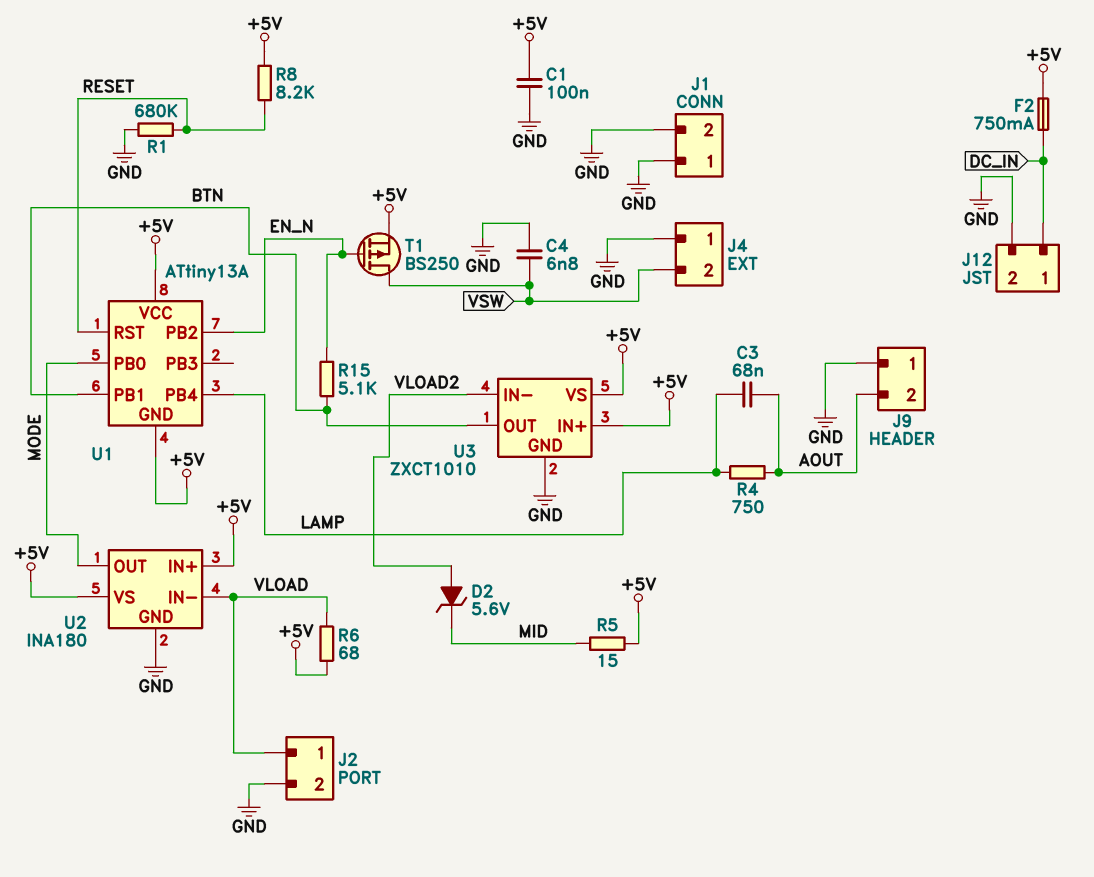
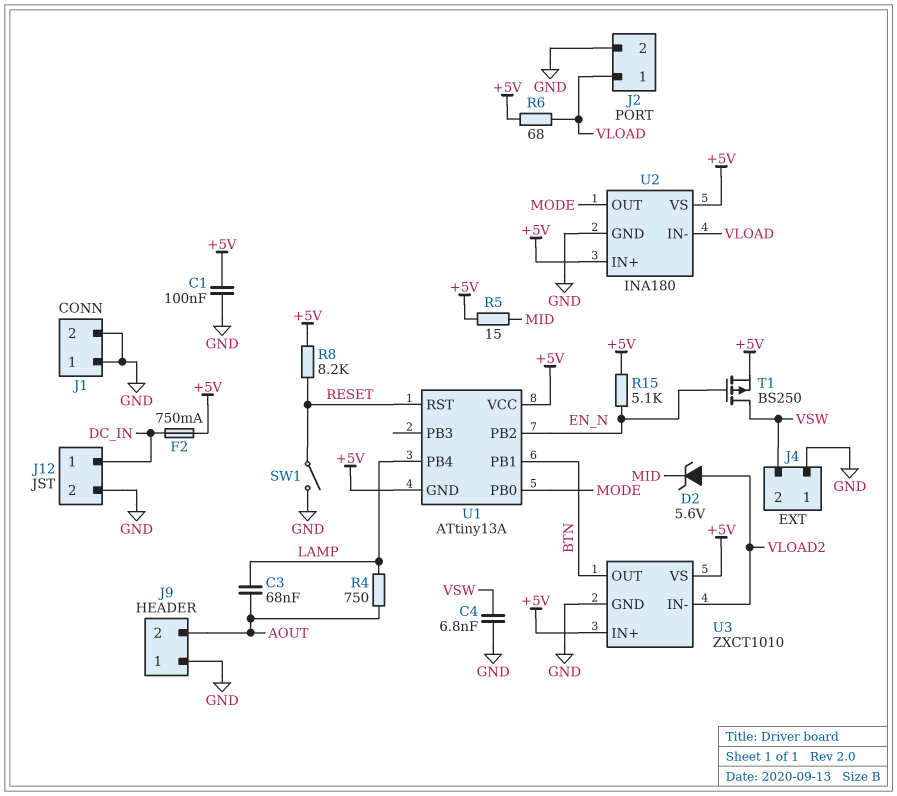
R1: 680k (GND, RESET) -> none
R15: 5.1k (BTN, EN_N) -> 5.1k (+5V, EN_N)
SW1: none -> switch (GND, RESET)

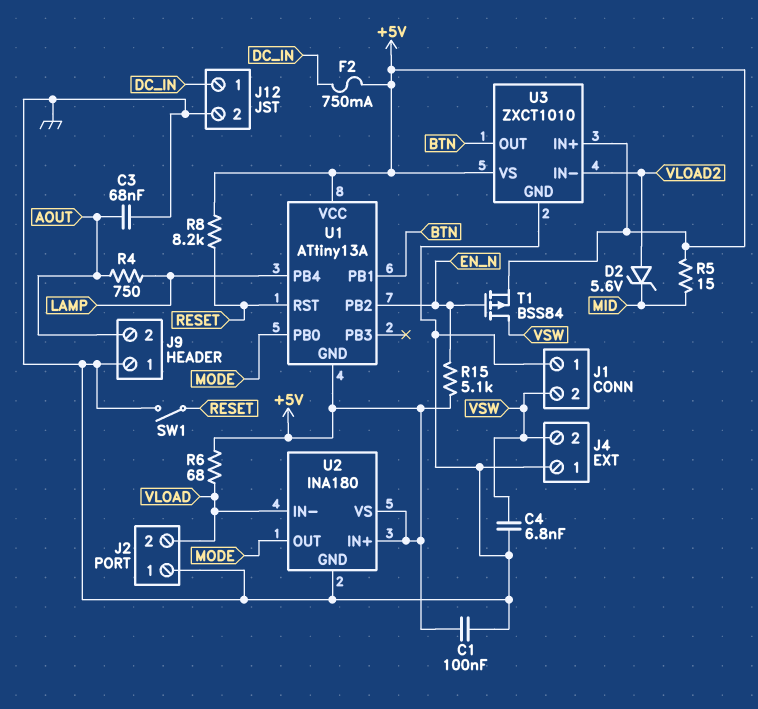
C3: 68nF (AOUT, LAMP) -> 68nF (AOUT, GND)
J1 pin 2: GND -> VSW
J2 pin 1: VLOAD -> GND
J2 pin 2: GND -> VLOAD
T1: PMOS BS250 (G EN_N, D VSW, S +5V) -> PMOS BSS84 (G EN_N, D VSW, S +5V)

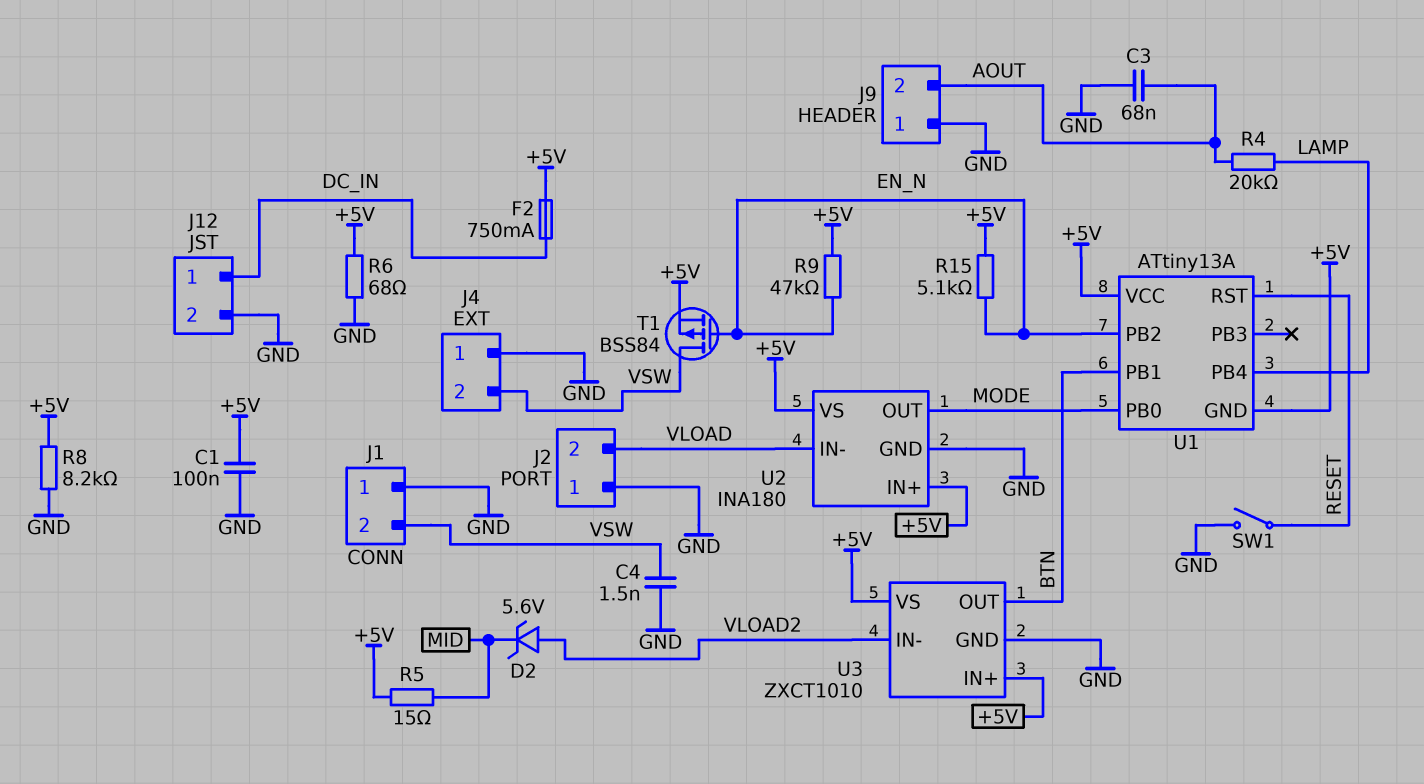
C4: 6.8nF (GND, VSW) -> 1.5nF (GND, VSW)
R4: 750 (AOUT, LAMP) -> 20k (AOUT, LAMP)
R6: 68 (+5V, VLOAD) -> 68 (+5V, GND)
R8: 8.2k (+5V, RESET) -> 8.2k (+5V, GND)
R9: none -> 47k (+5V, EN_N)

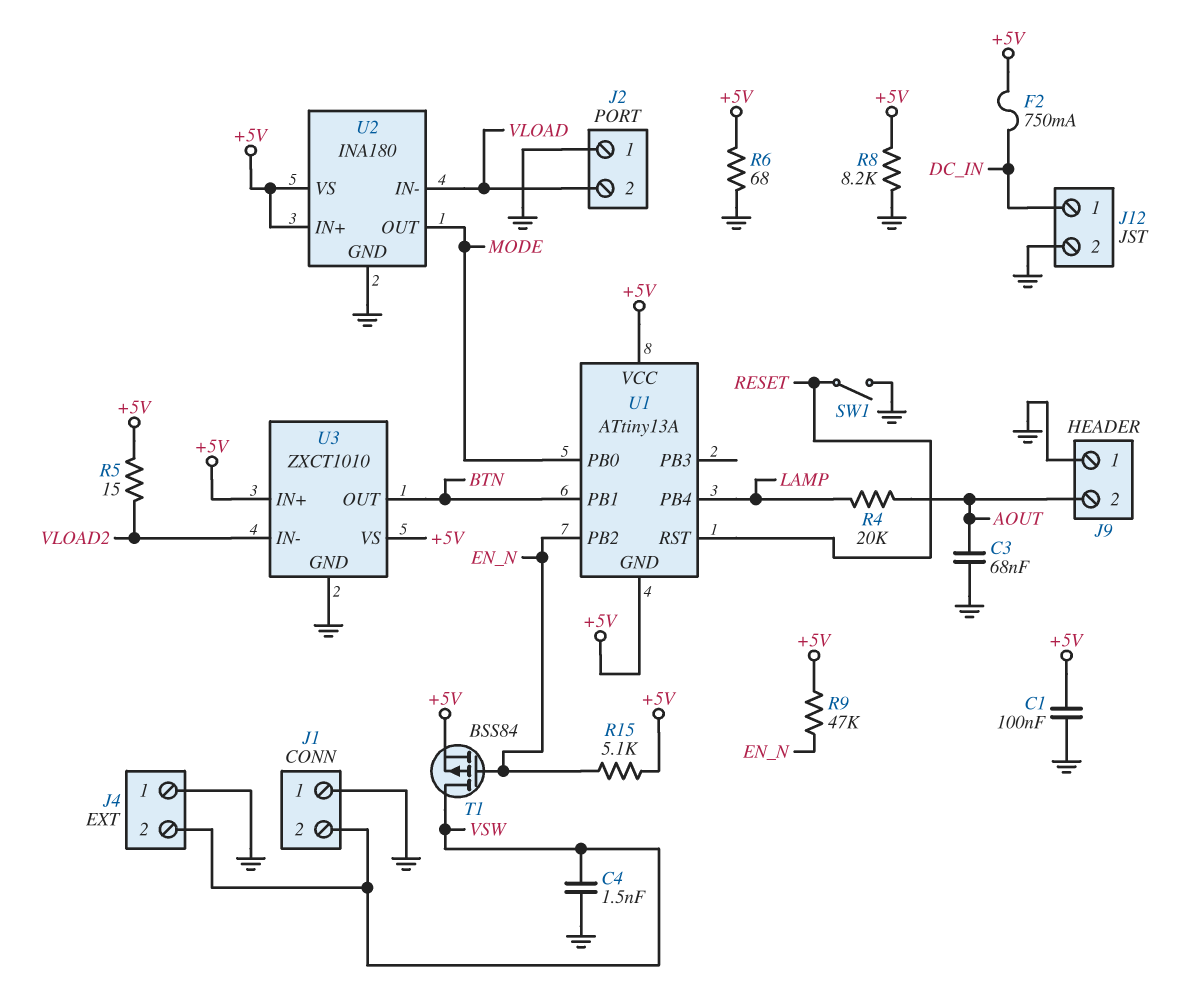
D2: zener 5.6V (A VLOAD2, K MID) -> none
R5: 15 (+5V, MID) -> 15 (+5V, VLOAD2)

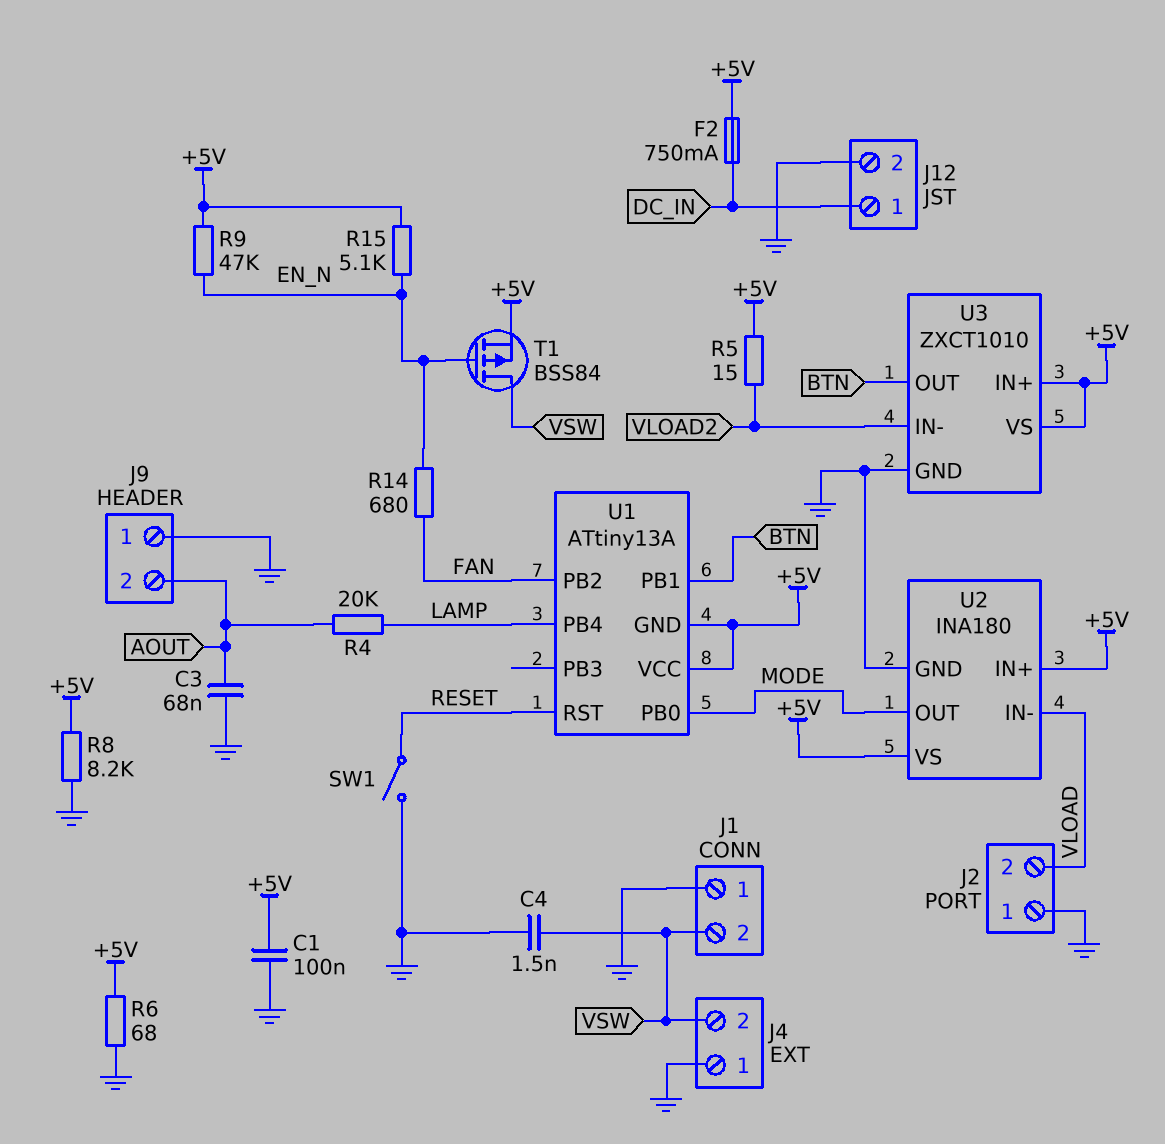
R14: none -> 680 (EN_N, FAN)
U1 pin PB2: EN_N -> FAN

